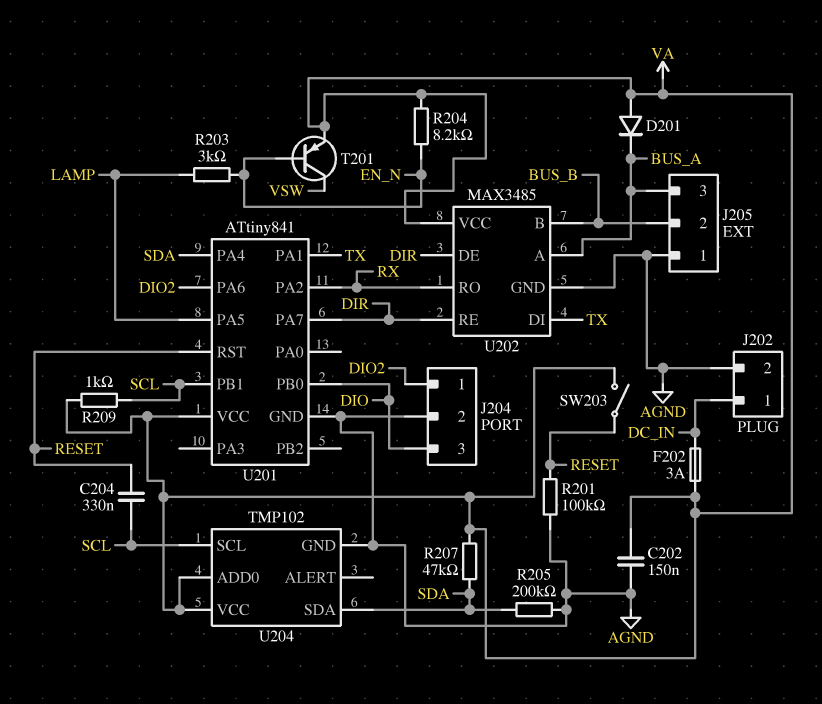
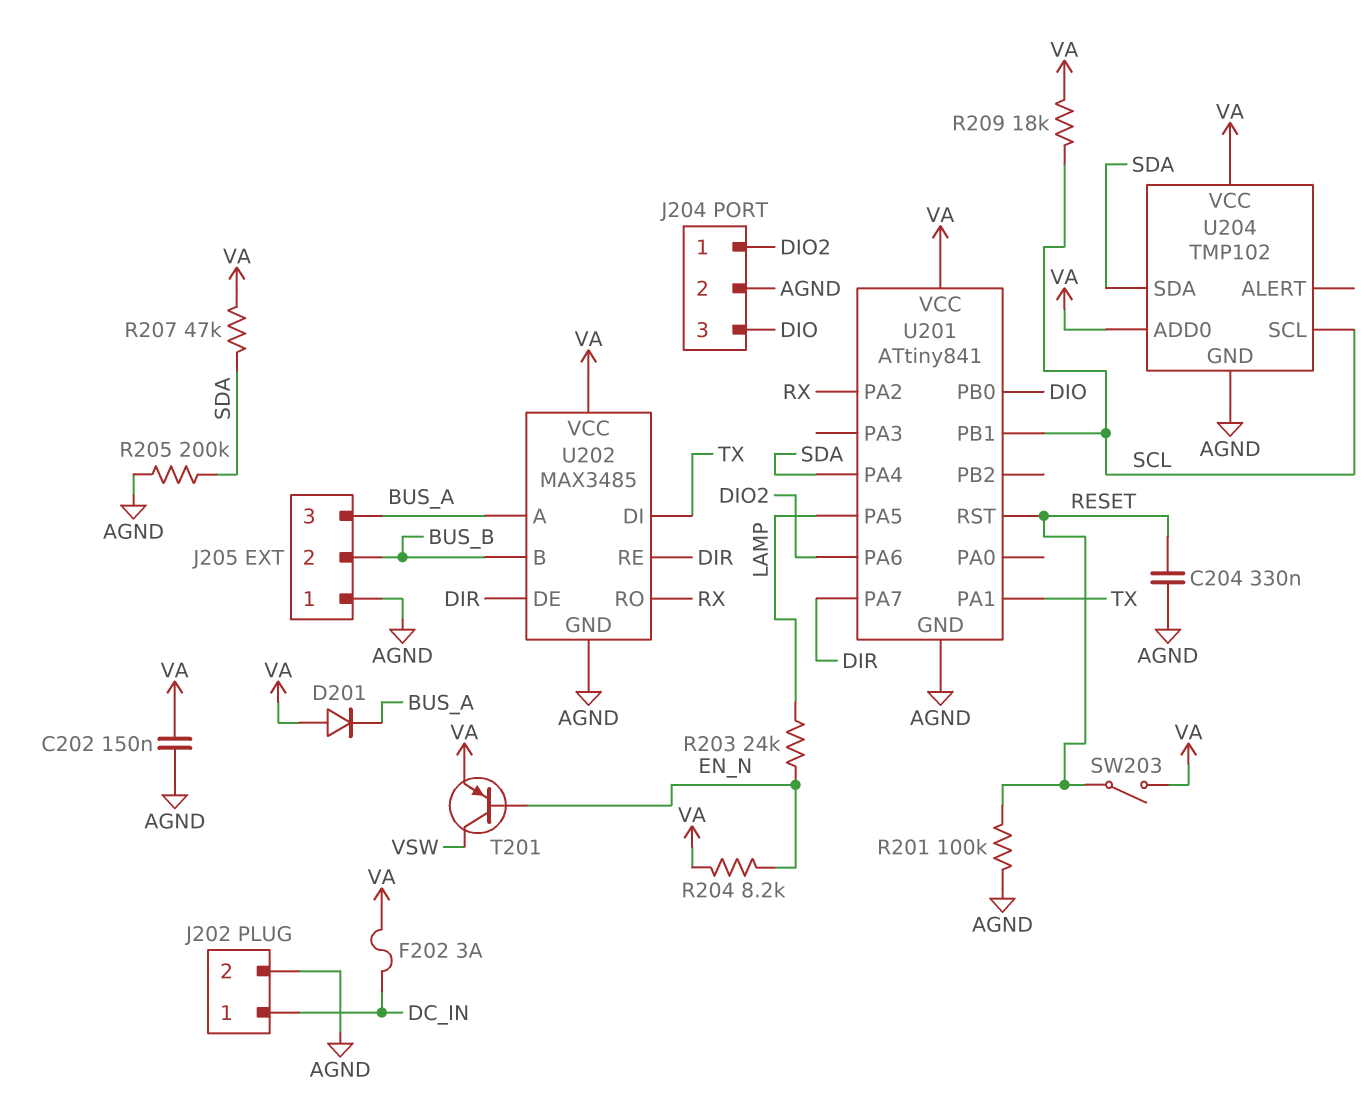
C204: 330nF (RESET, SCL) -> 330nF (AGND, RESET)
R203: 3k (EN_N, LAMP) -> 24k (EN_N, LAMP)
R209: 1k (SCL, VA) -> 18k (SCL, VA)

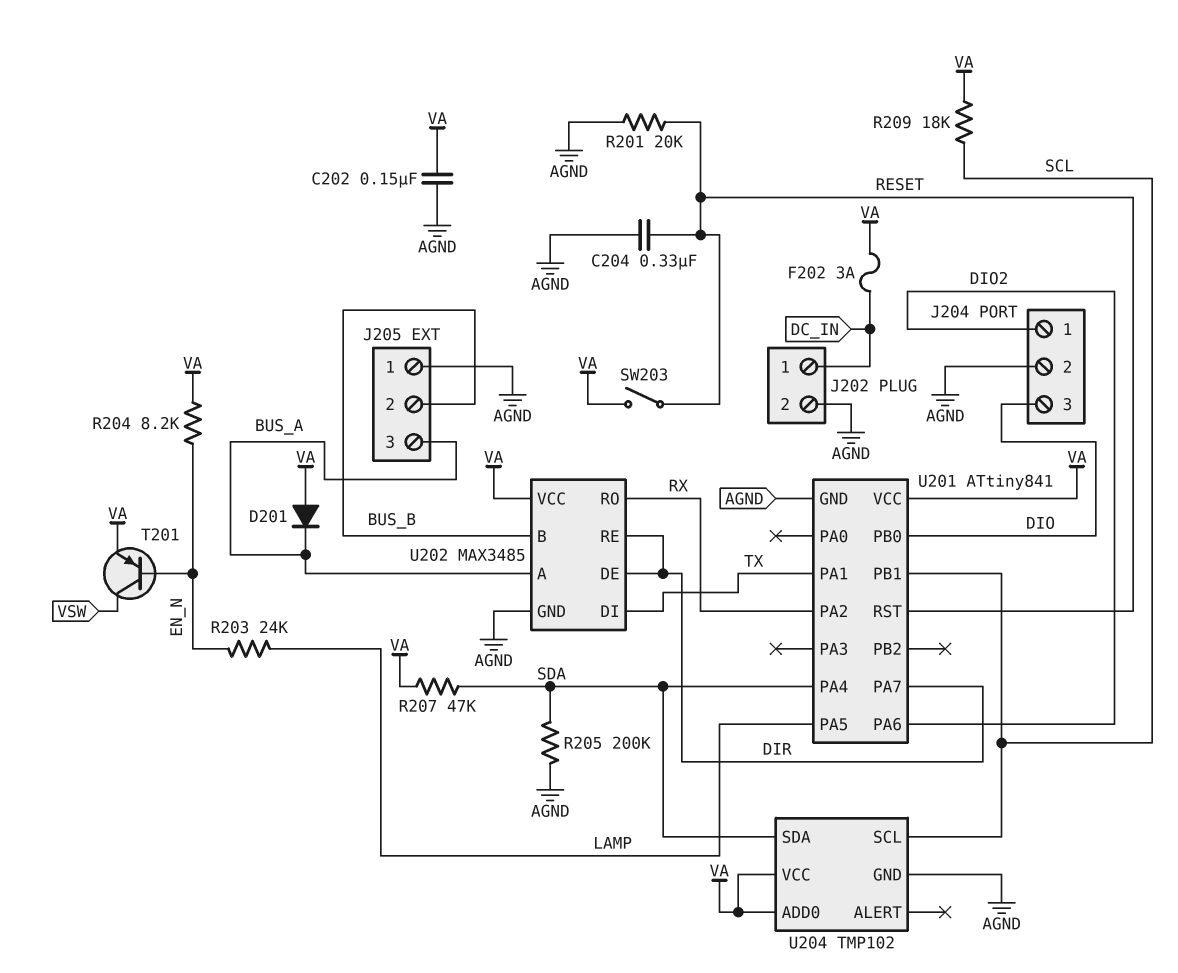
R201: 100k (AGND, RESET) -> 20k (AGND, RESET)

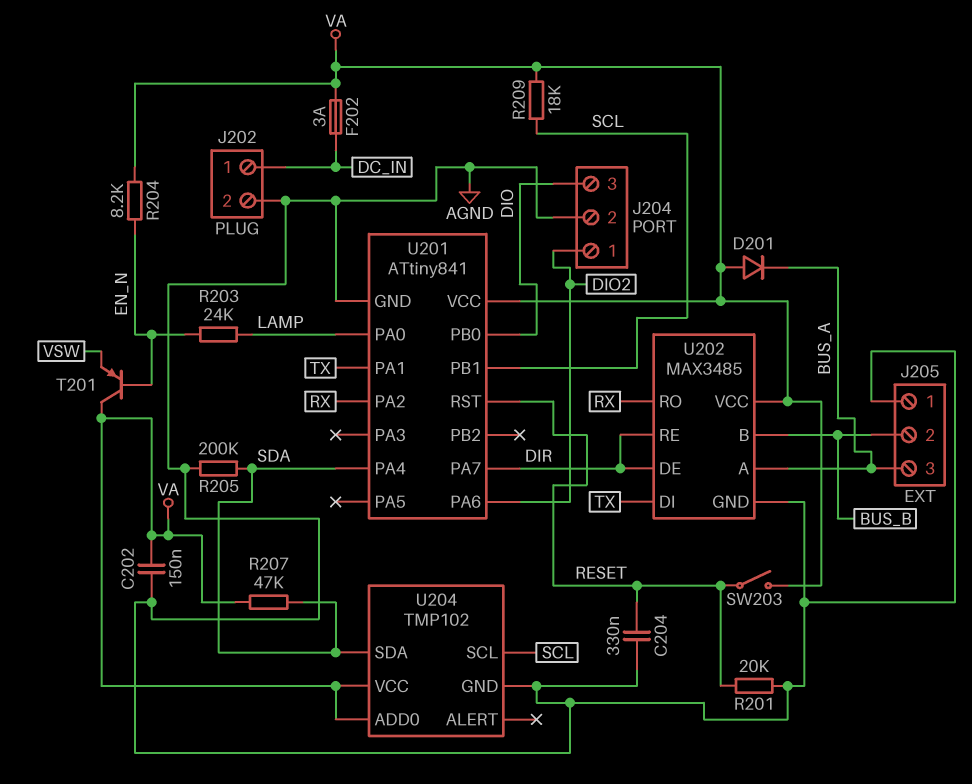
T201: PNP (B EN_N, C VSW, E VA) -> PNP (B EN_N, C VA, E VSW)
U201 pin PA0: none -> LAMP
U201 pin PA5: LAMP -> none

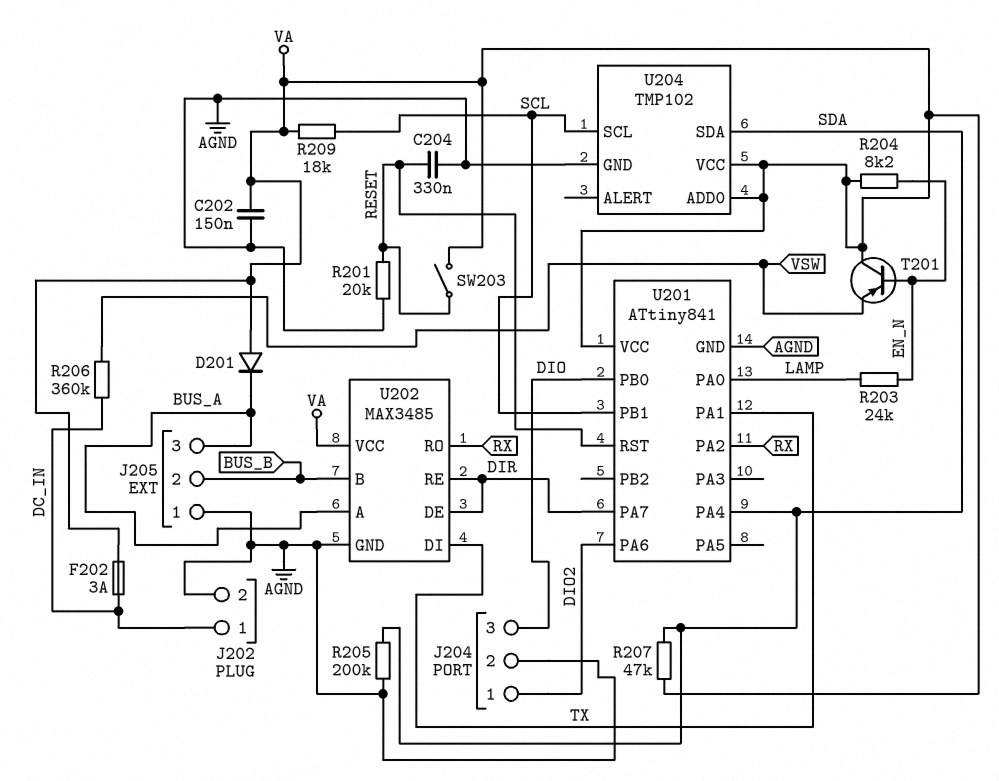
R206: none -> 360k (DC_IN, VSW)

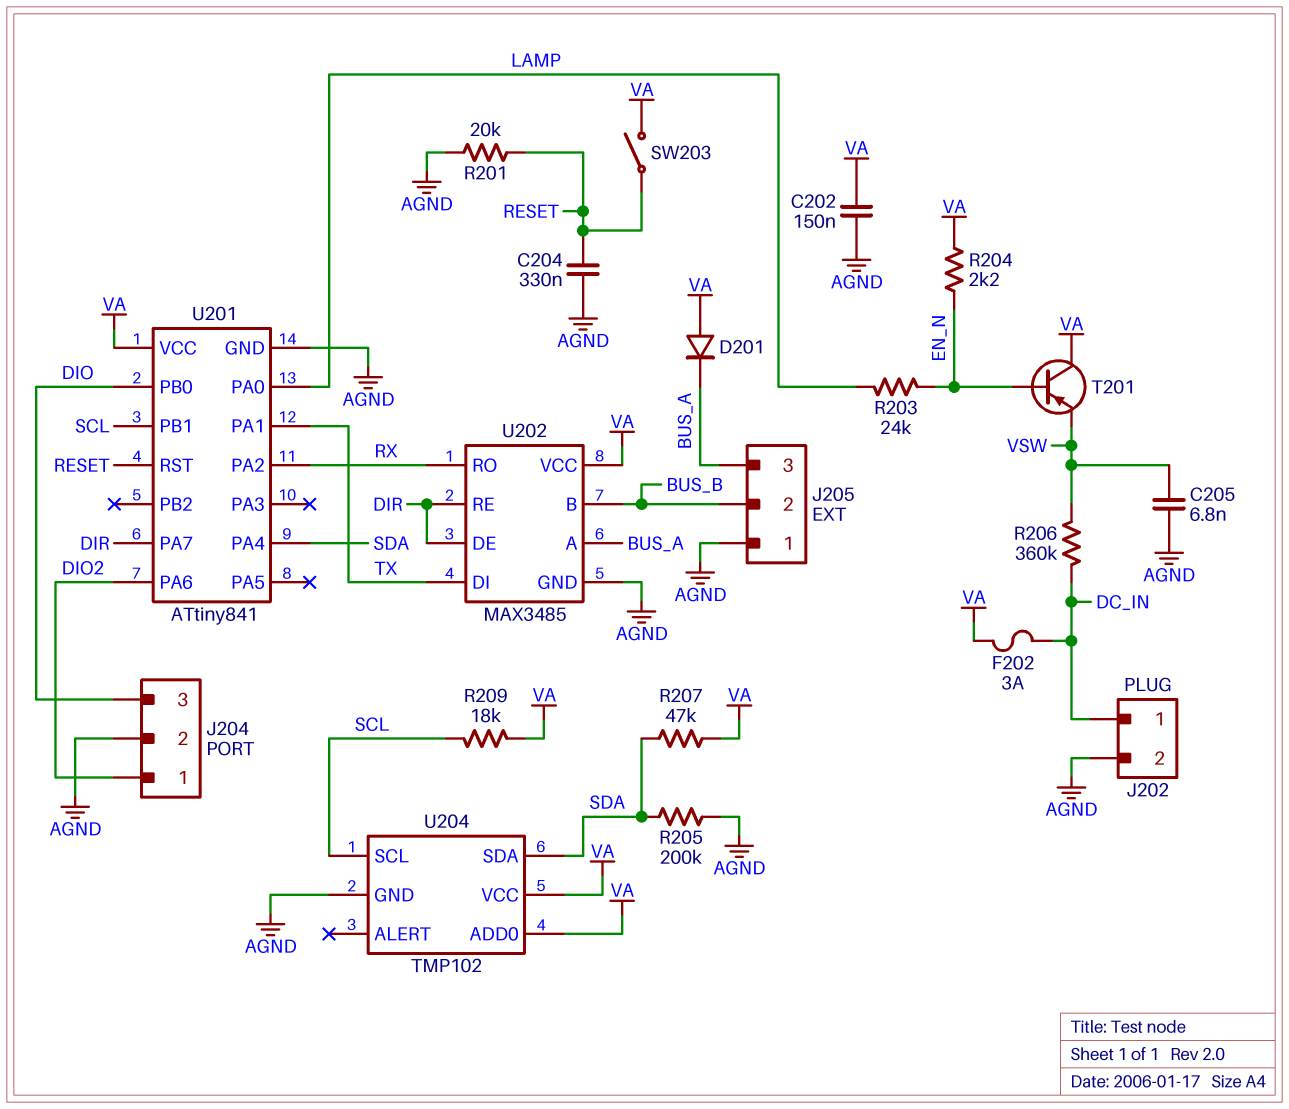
C205: none -> 6.8nF (AGND, VSW)
R204: 8.2k (EN_N, VA) -> 2.2k (EN_N, VA)

